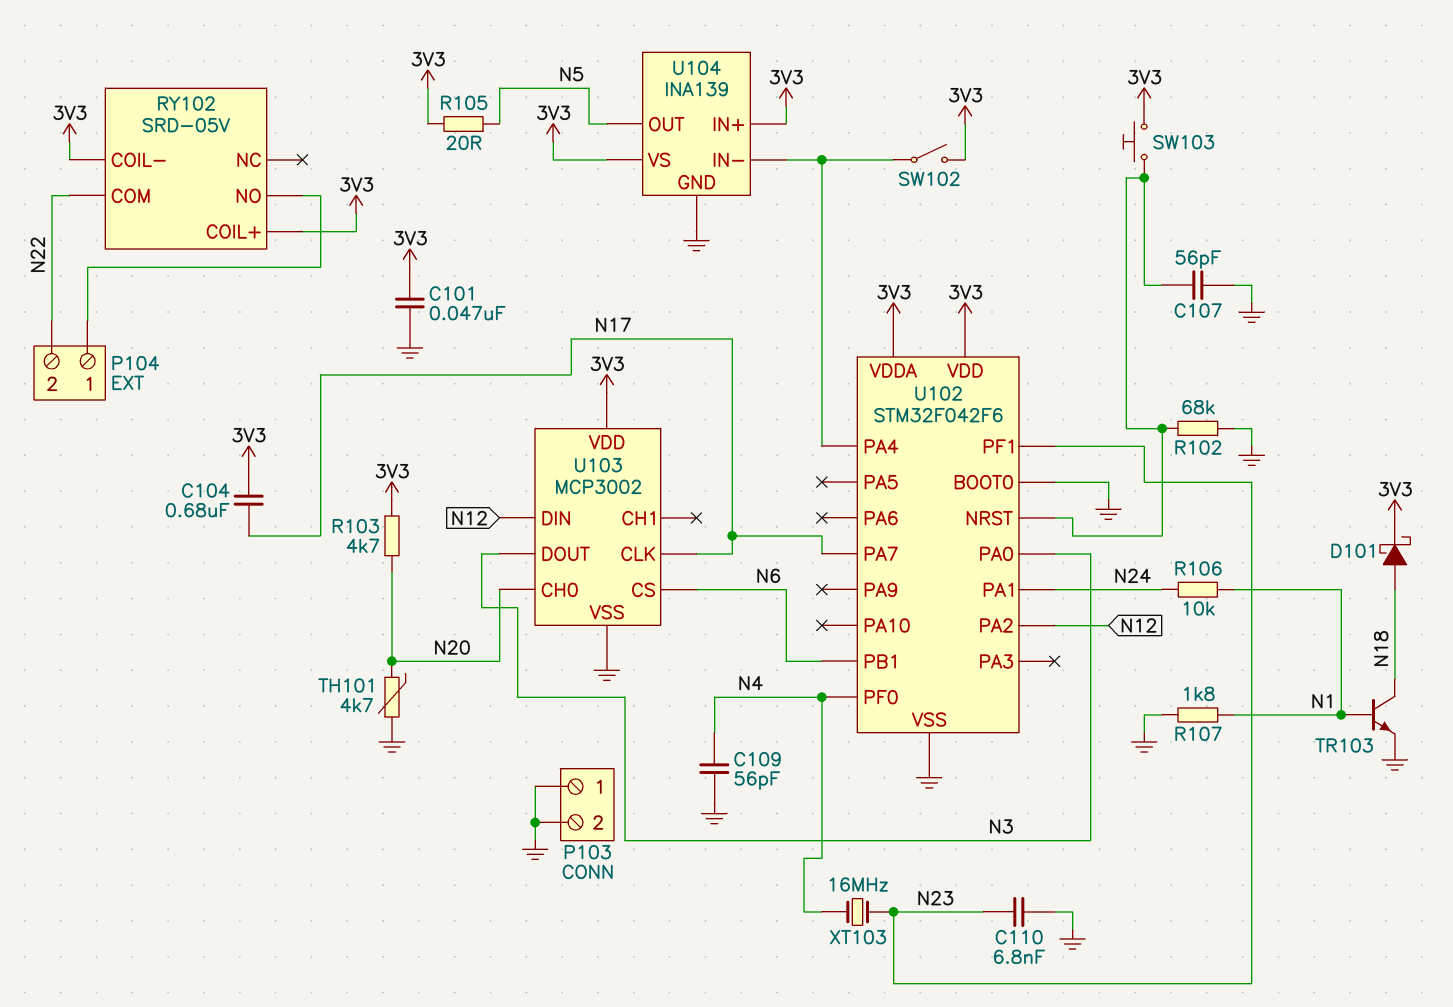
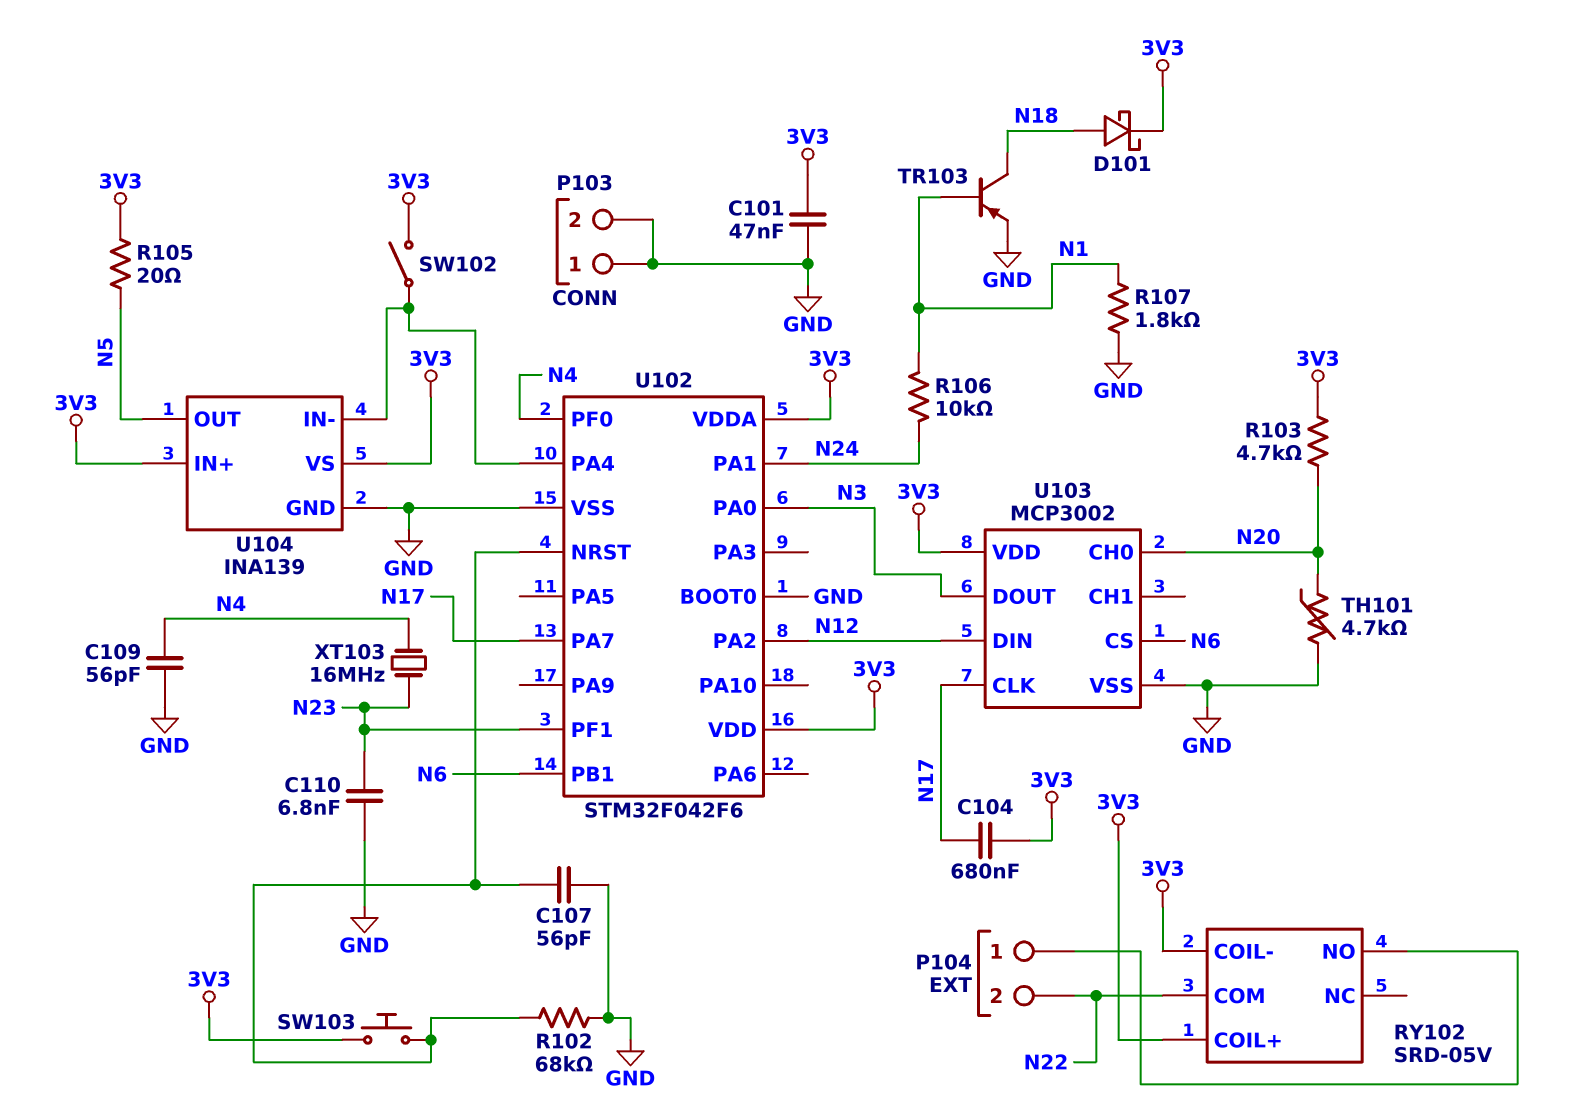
TR103: NPN (B N1, C N18, E GND) -> PNP (B N1, C N18, E GND)

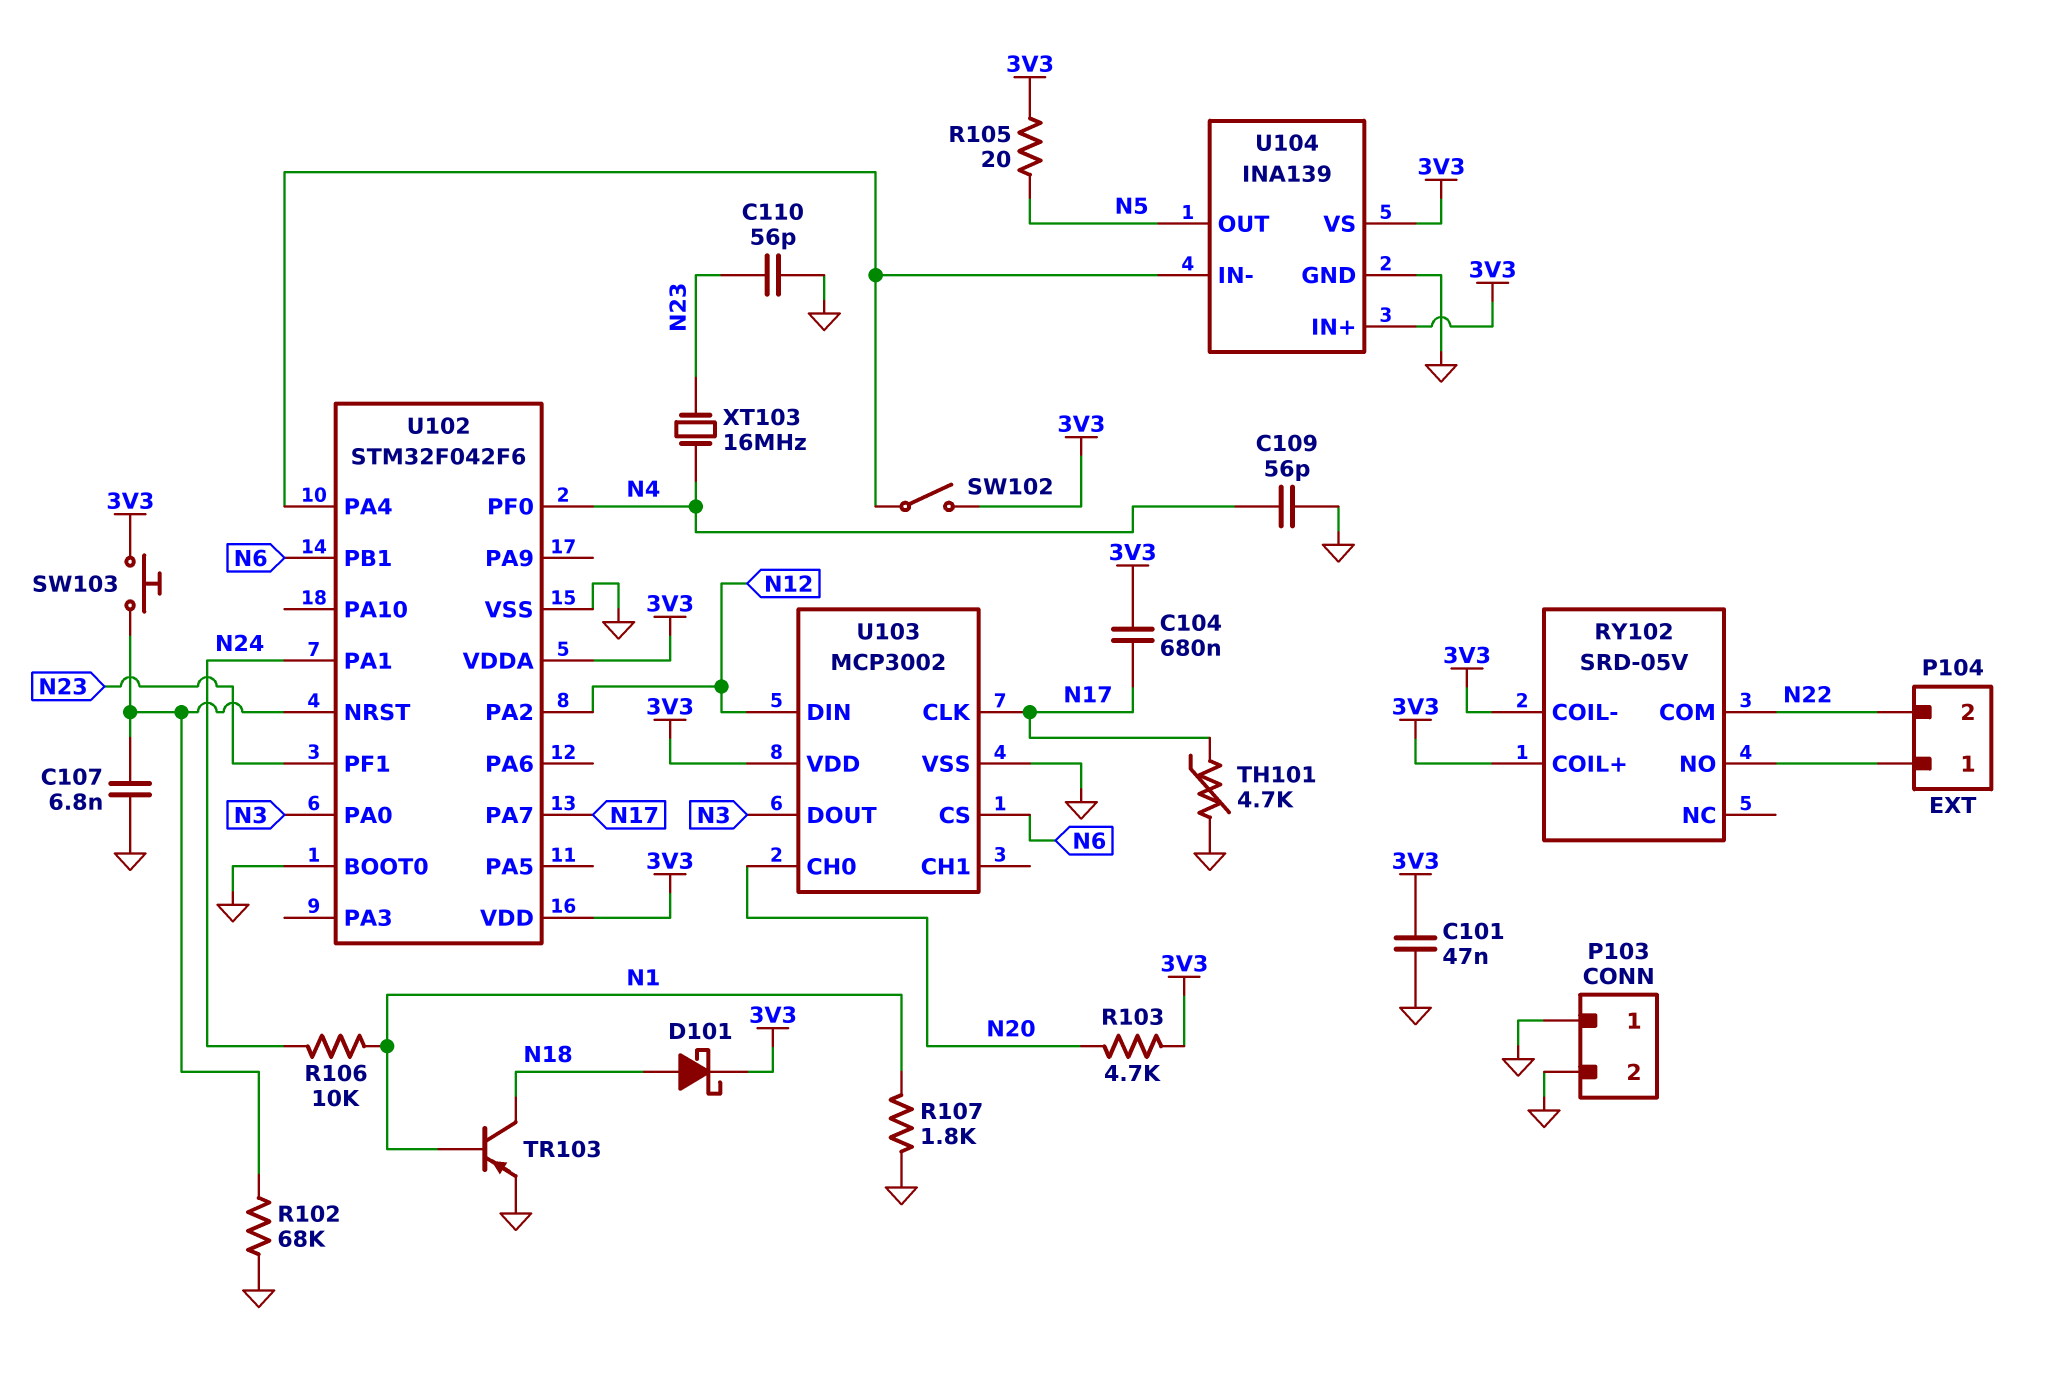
C107: 56pF (GND, U102/NRST) -> 6.8nF (GND, U102/NRST)
C110: 6.8nF (GND, N23) -> 56pF (GND, N23)
TH101: 4.7k (GND, N20) -> 4.7k (GND, N17)

